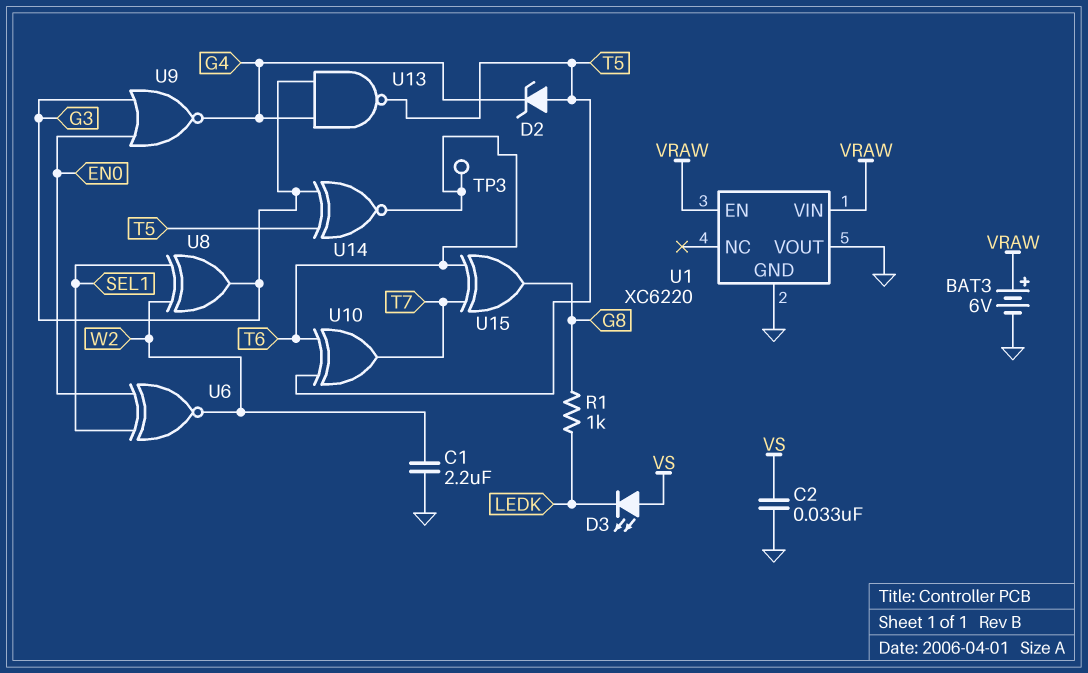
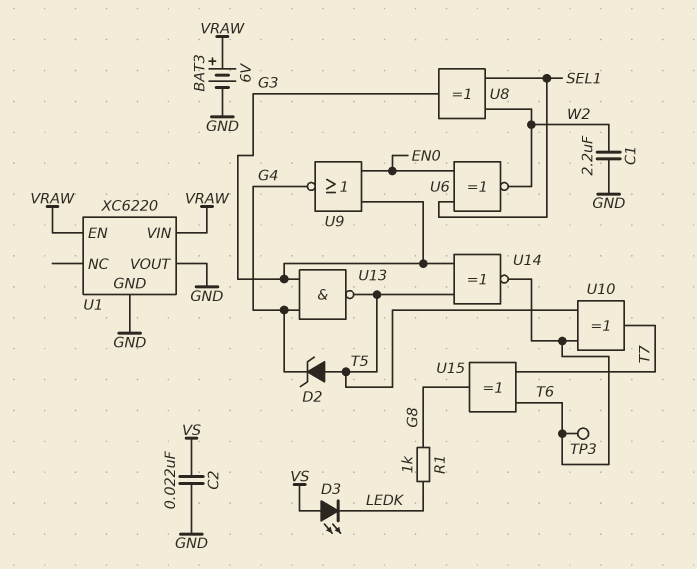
C2: 33nF (GND, VS) -> 22nF (GND, VS)

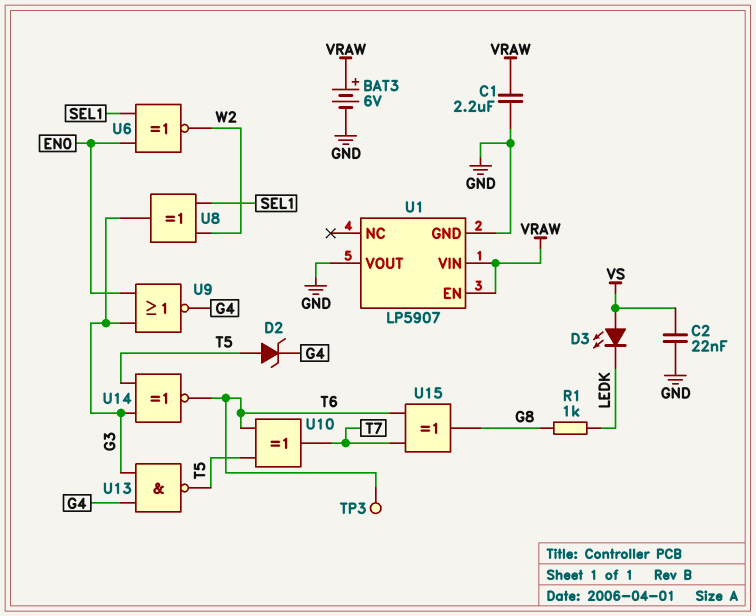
C1: 2.2uF (GND, W2) -> 2.2uF (GND, VRAW)
U1: XC6220 -> LP5907

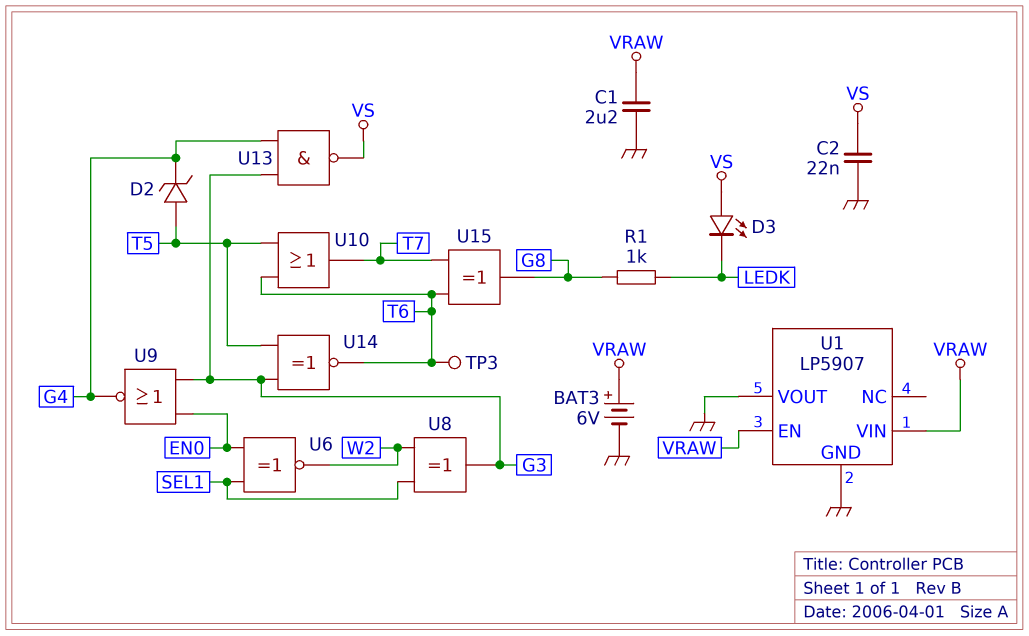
U10: XOR (in T5, in T6, out T7) -> OR (in T5, in T6, out T7)
U13: NAND (in G3, in G4, out T5) -> NAND (in G3, in G4, out VS)

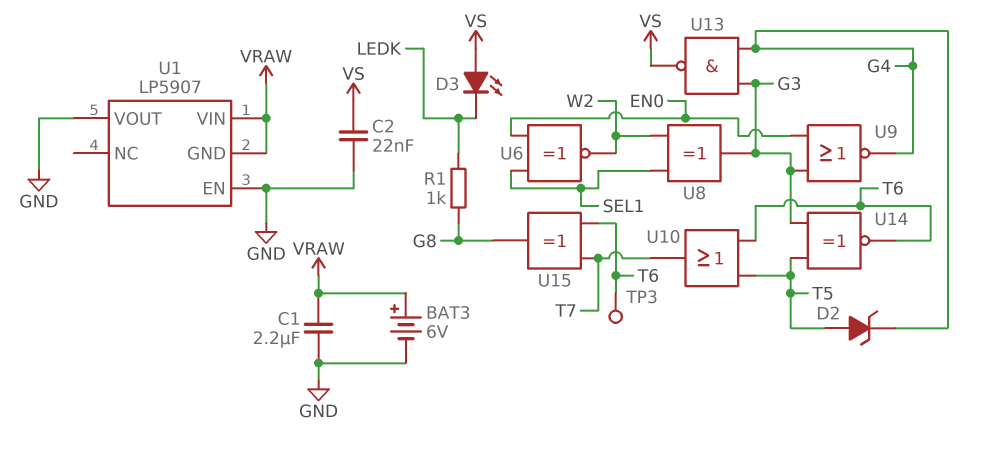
U1 pin EN: VRAW -> GND
U1 pin GND: GND -> VRAW

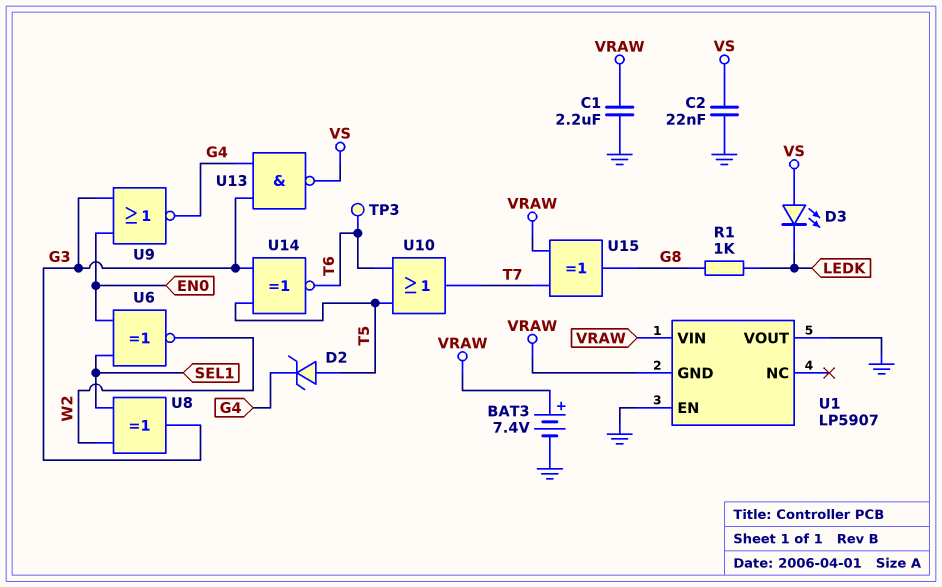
BAT3: 6V (plus VRAW, minus GND) -> 7.4V (plus VRAW, minus GND)
U15: XOR (in T6, in T7, out G8) -> XOR (in T7, in VRAW, out G8)

